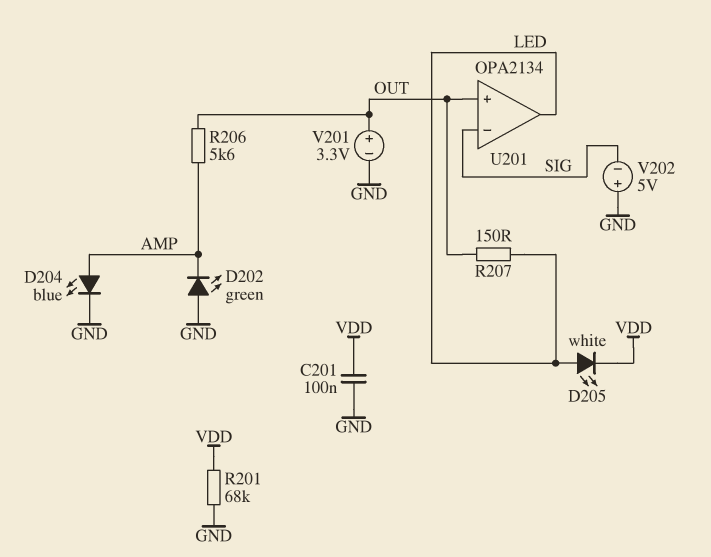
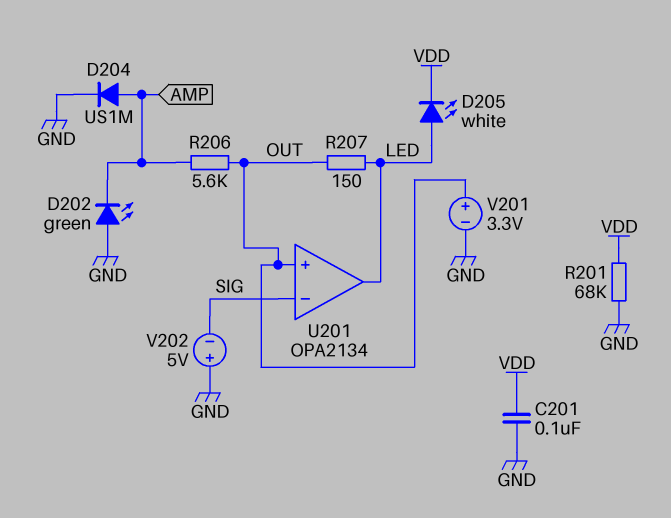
D204: LED blue (A AMP, K GND) -> diode US1M (A AMP, K GND)

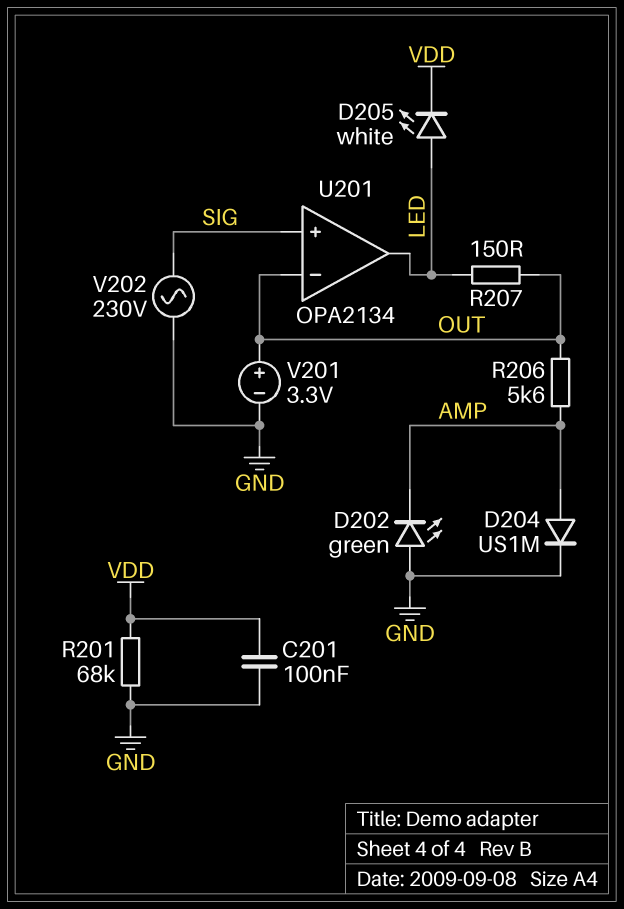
U201 pin in+: OUT -> SIG
U201 pin in-: SIG -> OUT
V202: 5V (plus GND, minus SIG) -> AC 230V (GND, SIG)

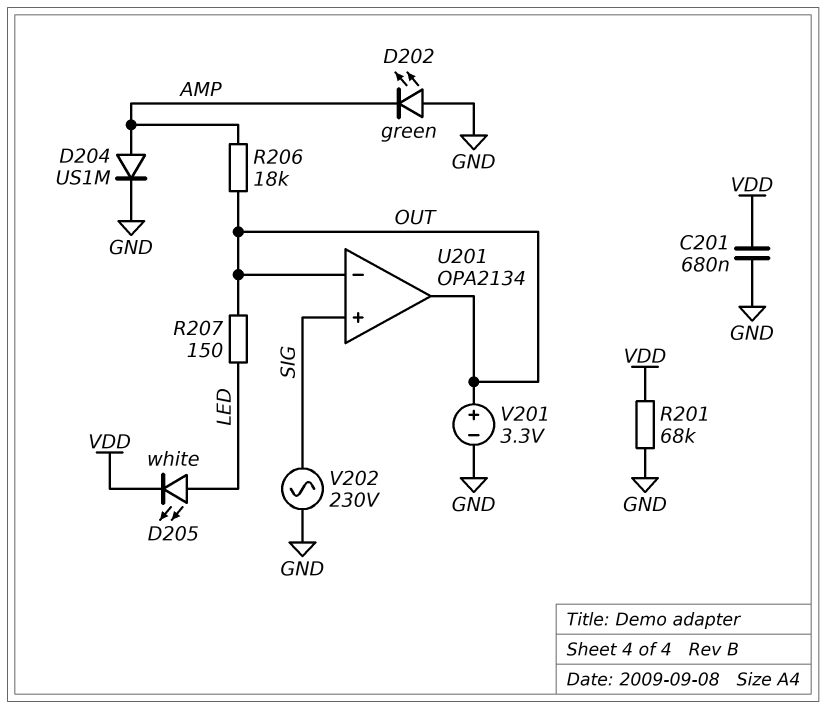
C201: 100nF (GND, VDD) -> 680nF (GND, VDD)
R206: 5.6k (AMP, OUT) -> 18k (AMP, OUT)
U201 pin out: LED -> OUT

